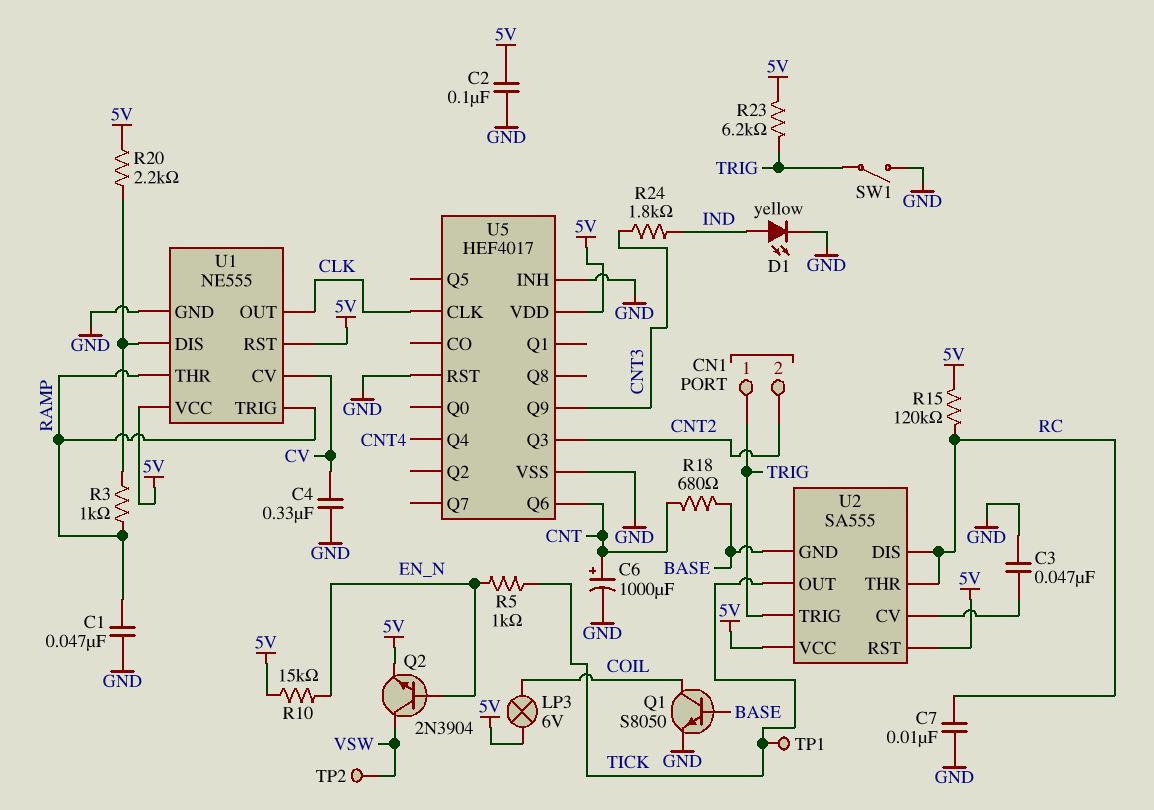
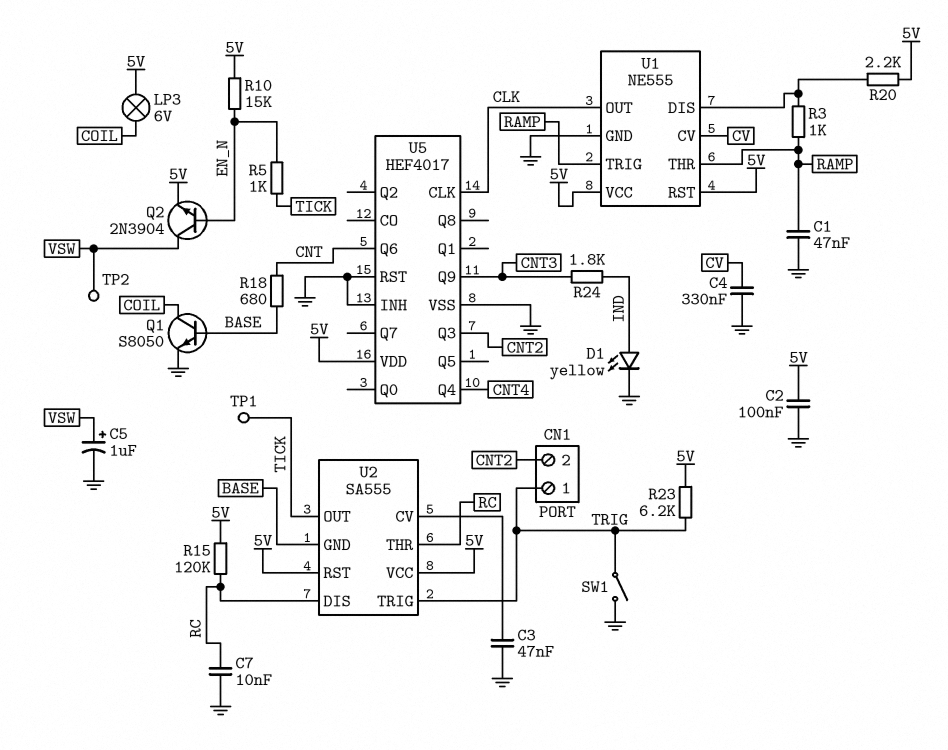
C5: none -> 1uF (plus VSW, minus GND)
C6: 1000uF (plus CNT, minus GND) -> none

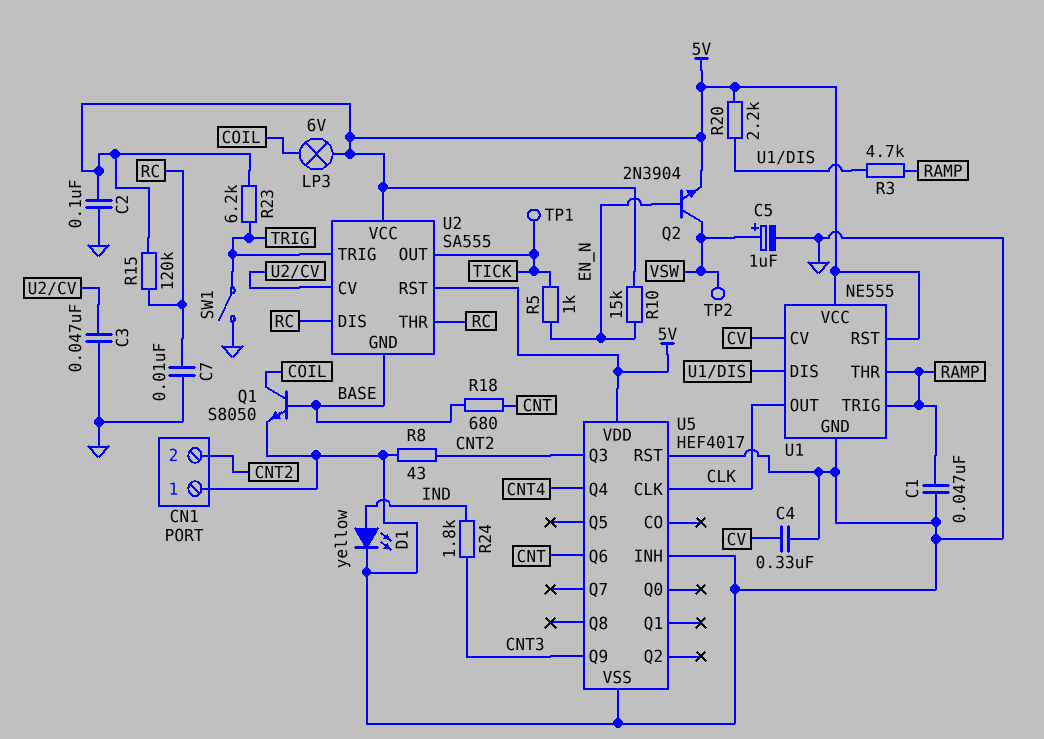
CN1 pin 1: TRIG -> GND
R3: 1k (RAMP, U1/DIS) -> 4.7k (RAMP, U1/DIS)
R8: none -> 43 (CNT2, GND)

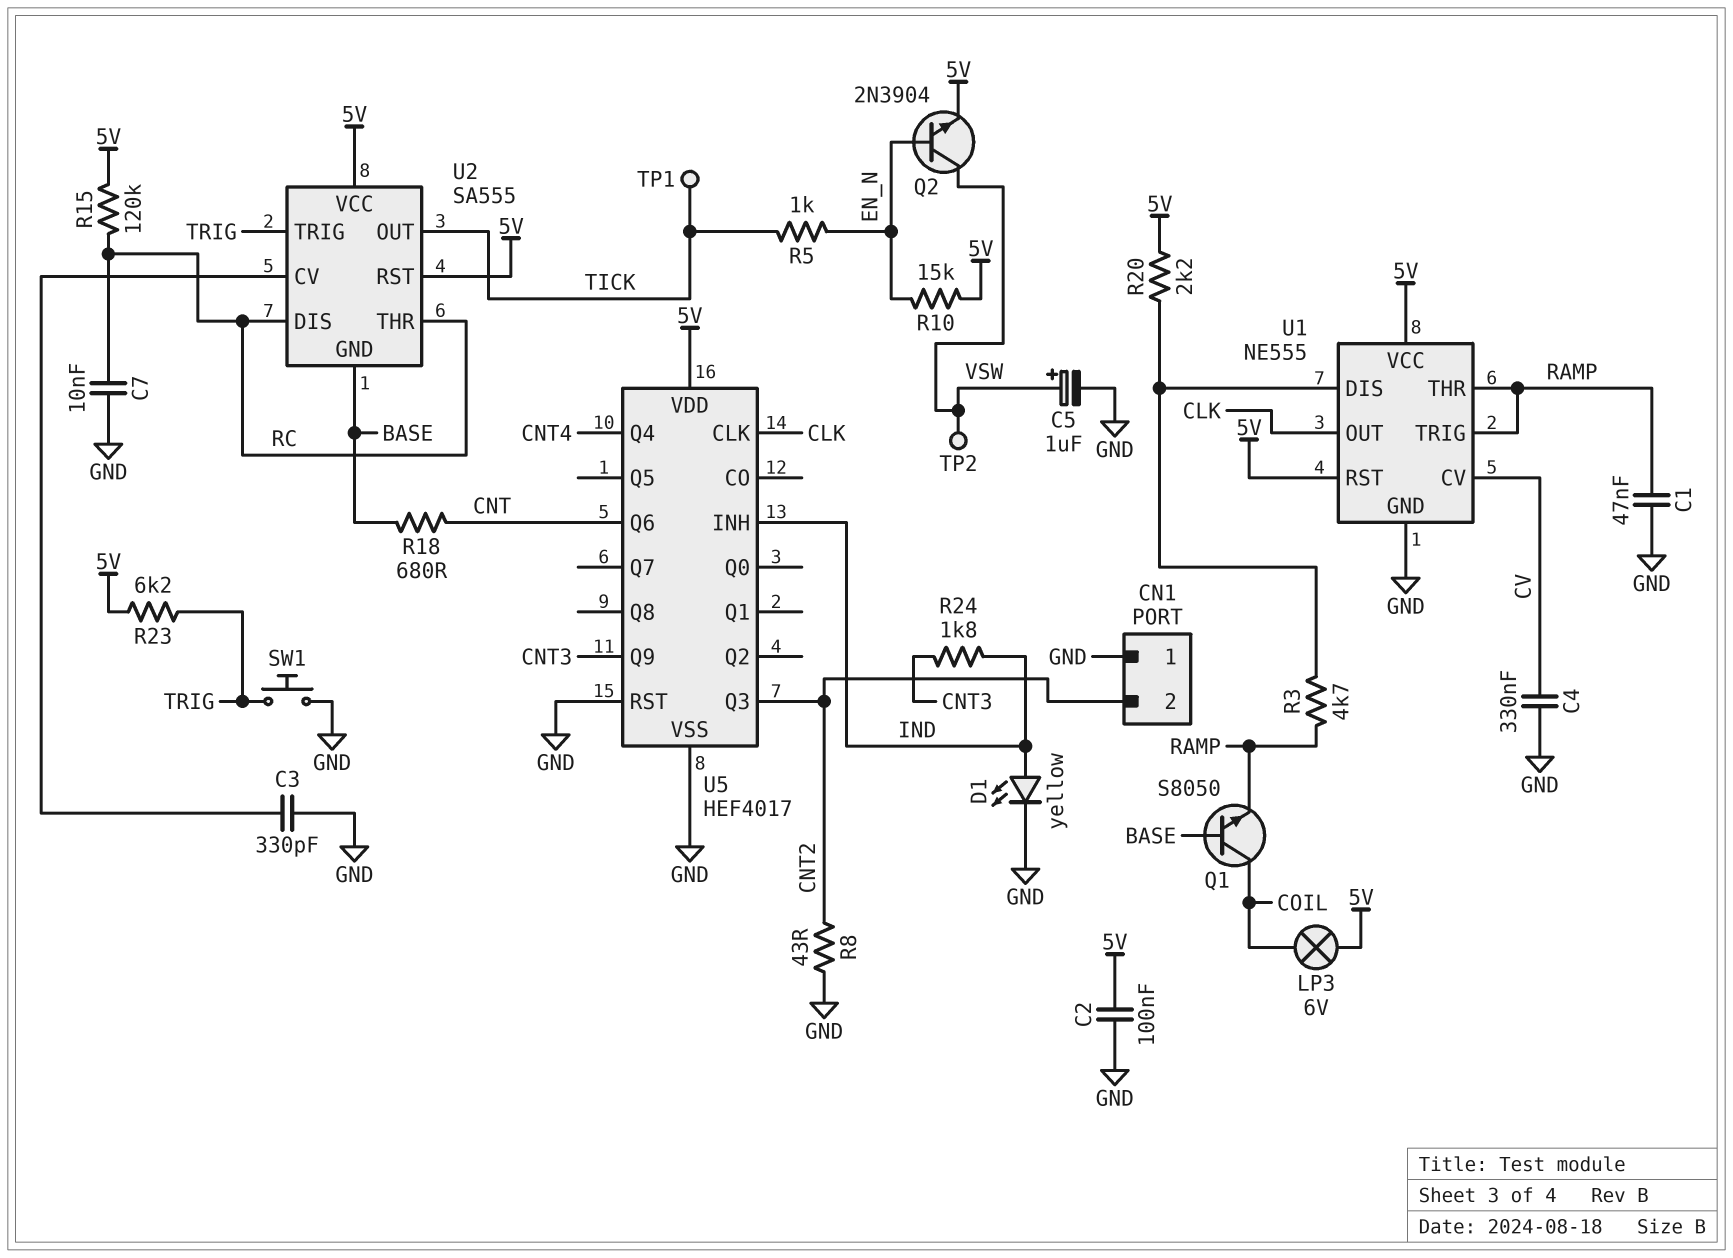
C3: 47nF (GND, U2/CV) -> 330pF (GND, U2/CV)
Q1: NPN S8050 (B BASE, C COIL, E GND) -> NPN S8050 (B BASE, C COIL, E RAMP)
SW1: switch (GND, TRIG) -> button (GND, TRIG)
U5 pin INH: GND -> IND

